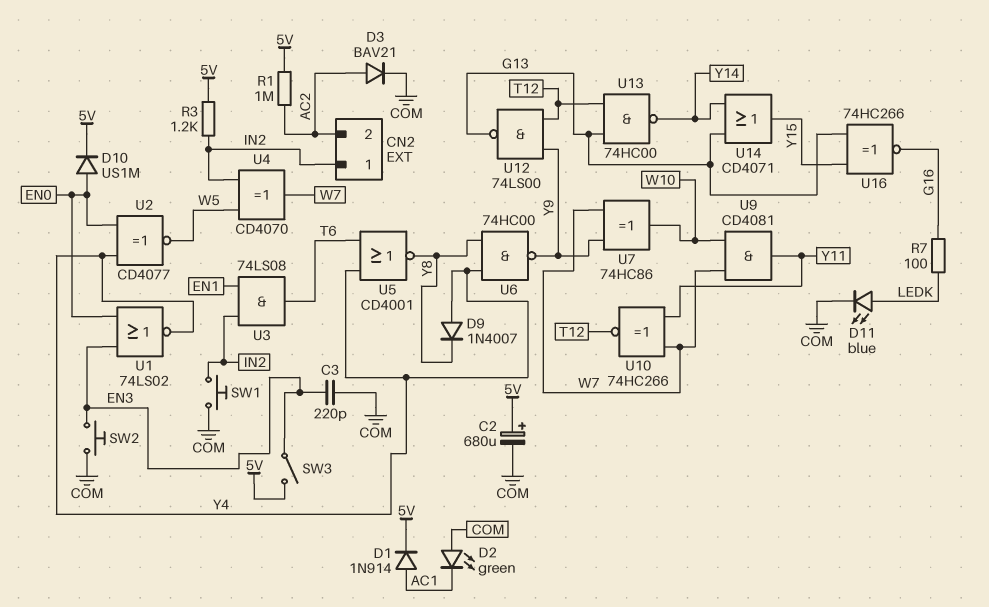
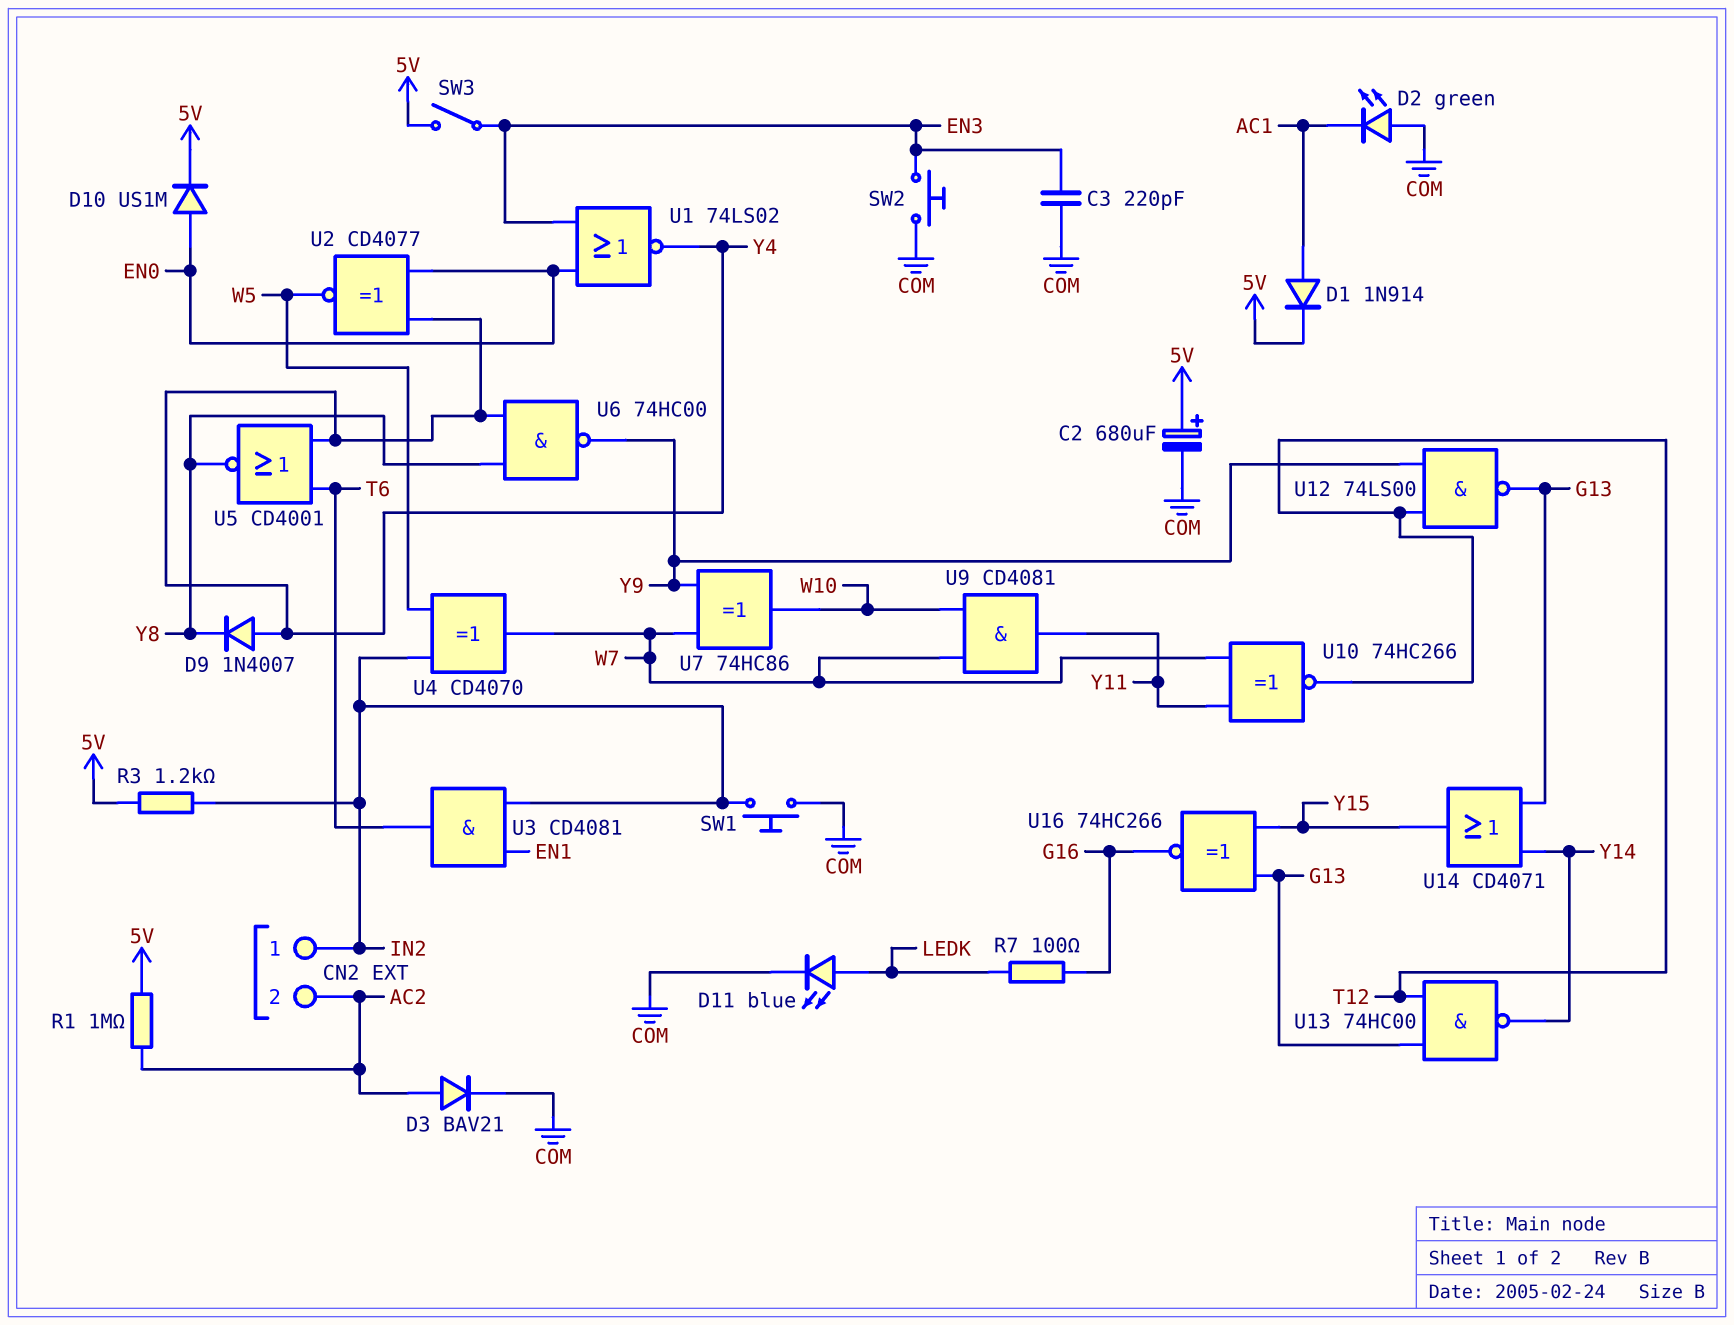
U3: AND 74LS08 (in EN1, in IN2, out T6) -> AND CD4081 (in EN1, in IN2, out T6)

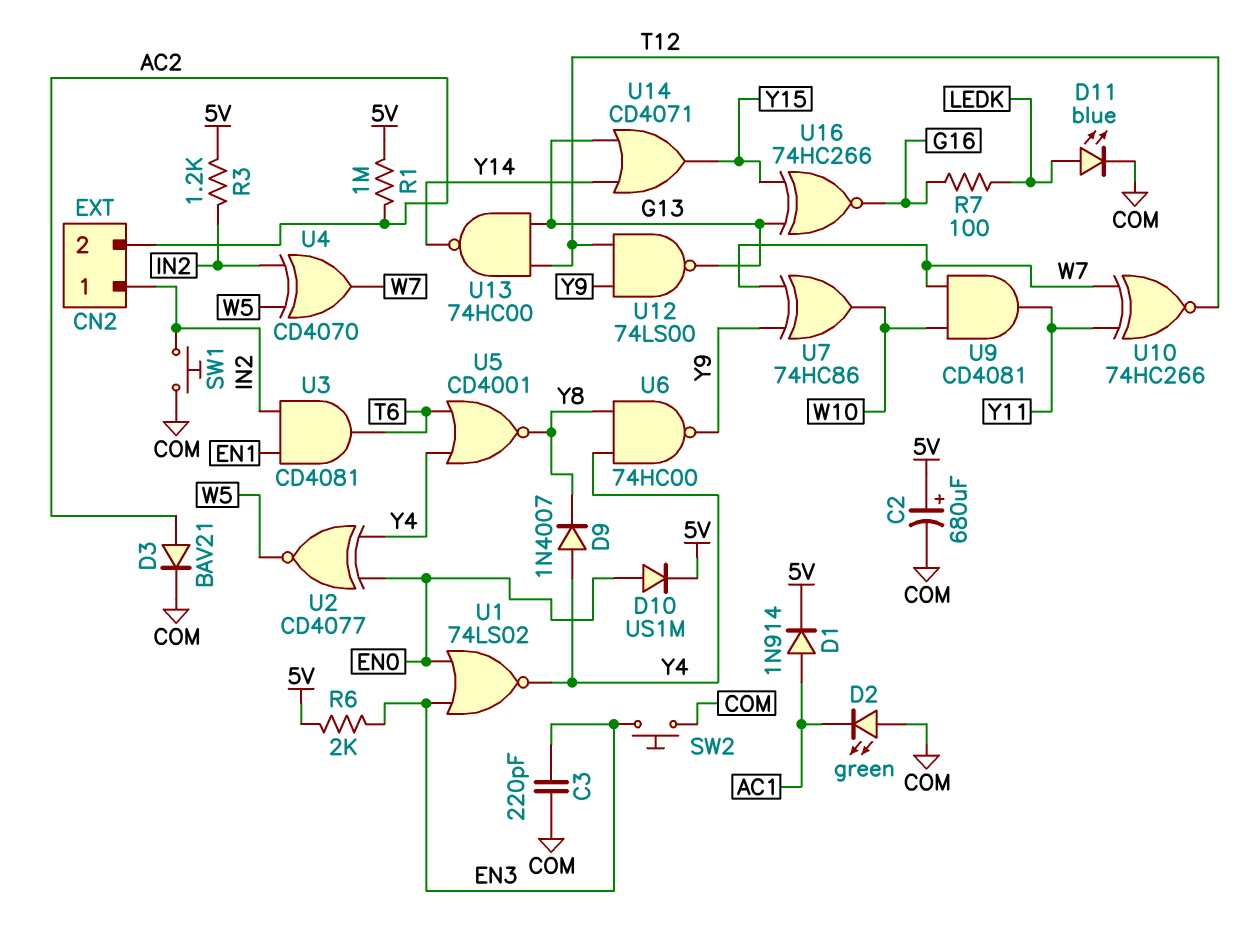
R6: none -> 2k (5V, EN3)
SW3: switch (5V, EN3) -> none

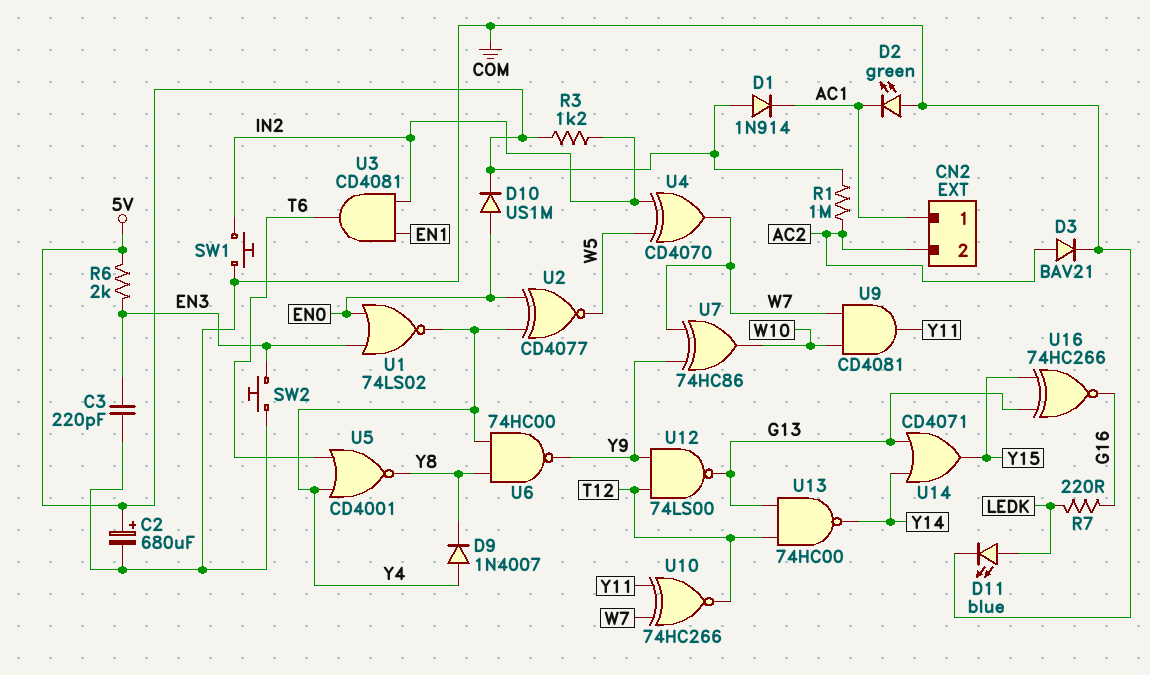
CN2 pin 1: IN2 -> AC1
D1: diode 1N914 (A AC1, K 5V) -> diode 1N914 (A 5V, K AC1)
R7: 100 (G16, LEDK) -> 220 (G16, LEDK)

